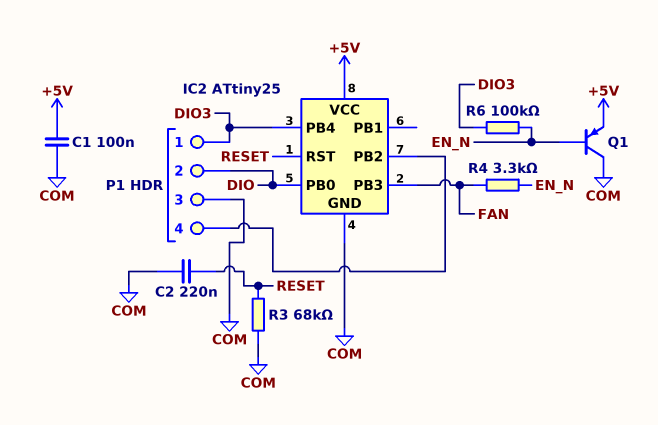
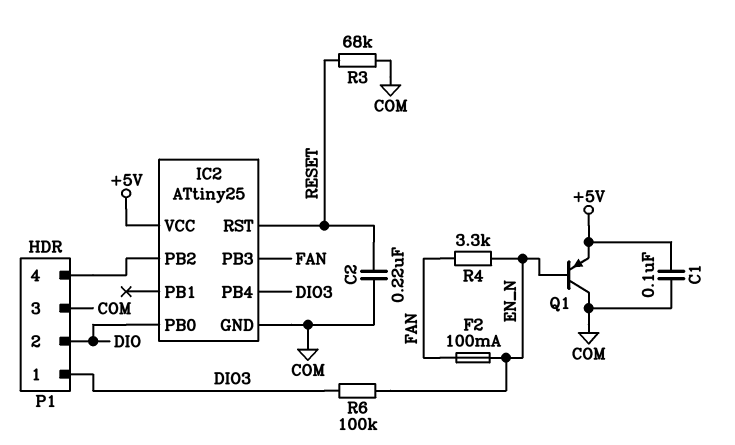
F2: none -> 100mA (EN_N, FAN)

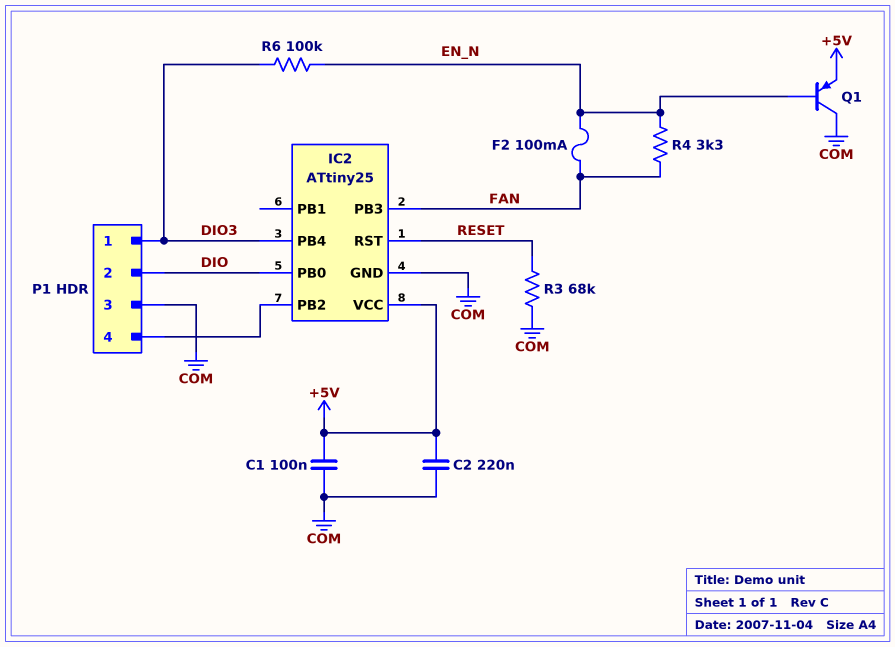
C2: 220nF (COM, RESET) -> 220nF (+5V, COM)

